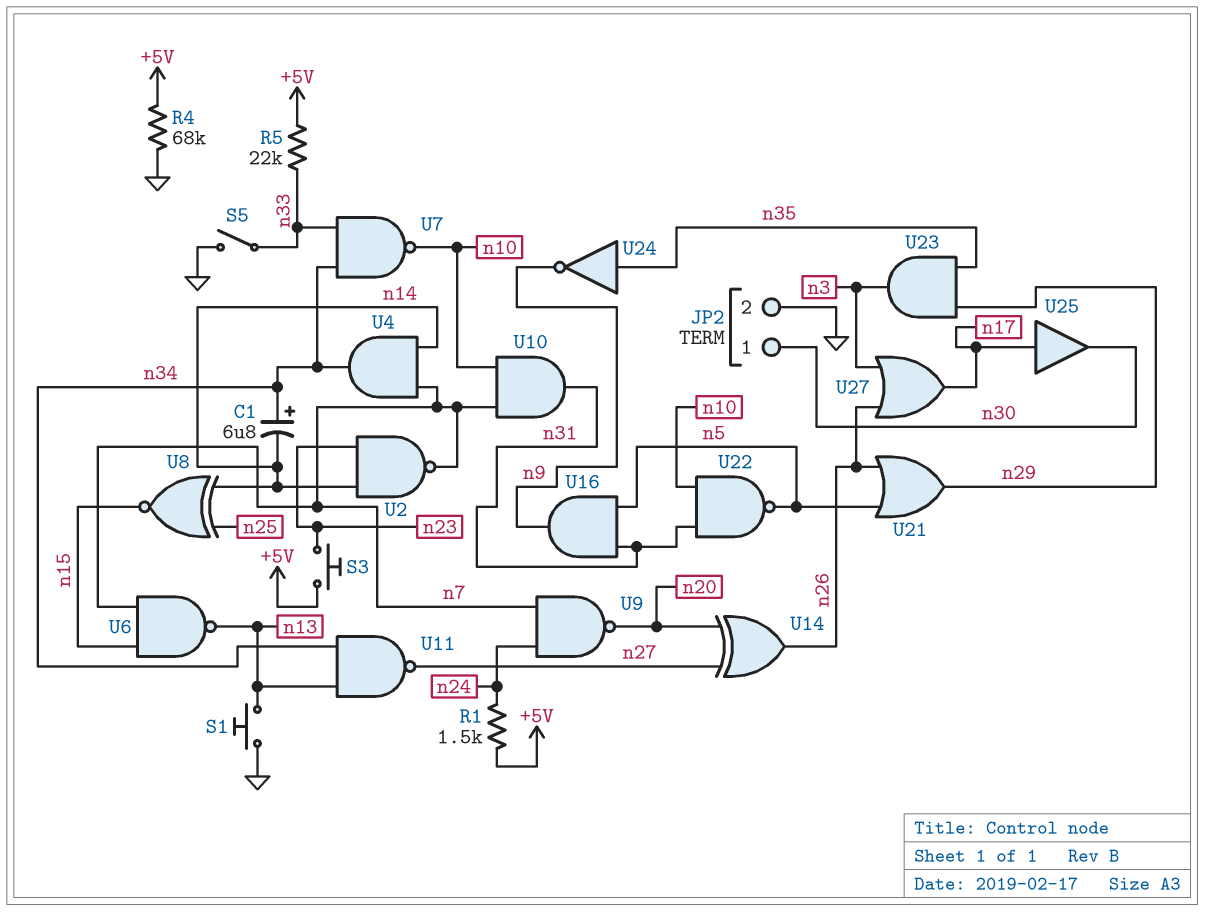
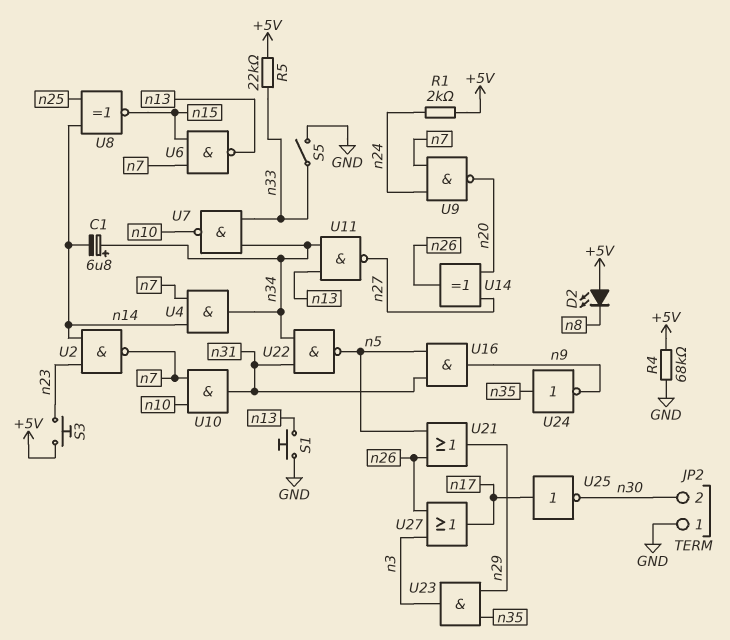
D2: none -> LED (A +5V, K n8)
JP2 pin 1: n30 -> GND
JP2 pin 2: GND -> n30
R1: 1.5k (+5V, n24) -> 2k (+5V, n24)
U22: NAND (in n10, in n31, out n5) -> NAND (in n31, in n34, out n5)
U25: buffer (in n17, out n30) -> NOT (in n17, out n30)

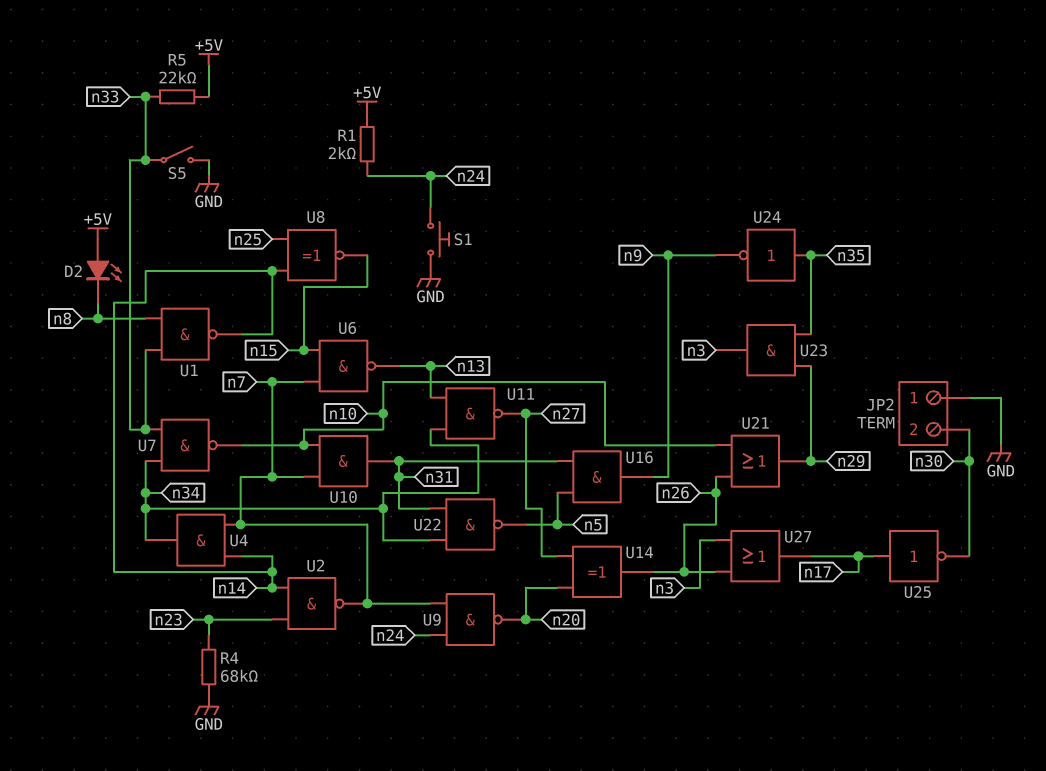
C1: 6.8uF (plus n34, minus n14) -> none
R4: 68k (+5V, GND) -> 68k (GND, n23)
S1: button (GND, n13) -> button (GND, n24)
S3: button (+5V, n23) -> none
U1: none -> NAND (in n8, in n33, out n14)
U21: OR (in n5, in n26, out n29) -> OR (in n10, in n26, out n29)

